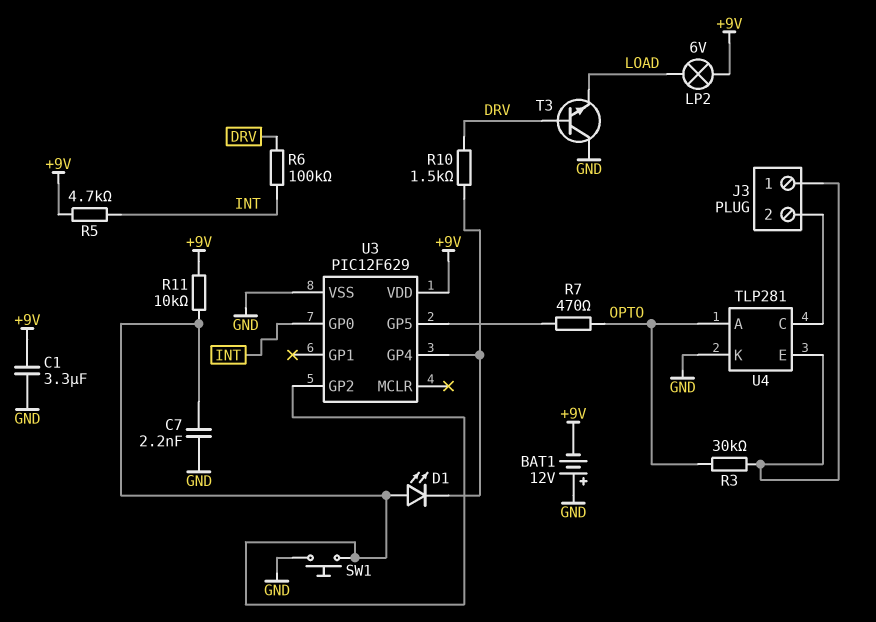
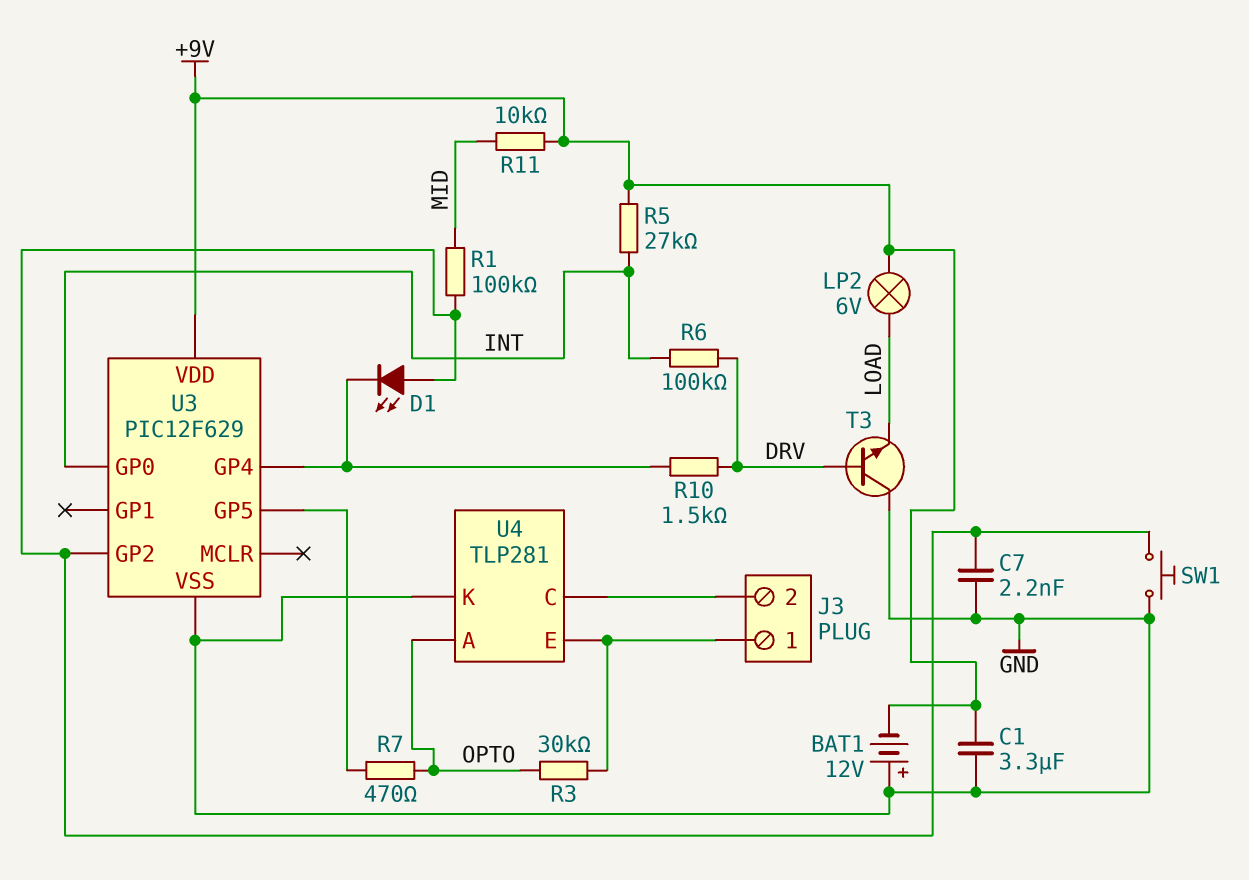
R1: none -> 100k (MID, U3/GP2)
R5: 4.7k (+9V, INT) -> 27k (+9V, INT)
R11: 10k (+9V, U3/GP2) -> 10k (+9V, MID)

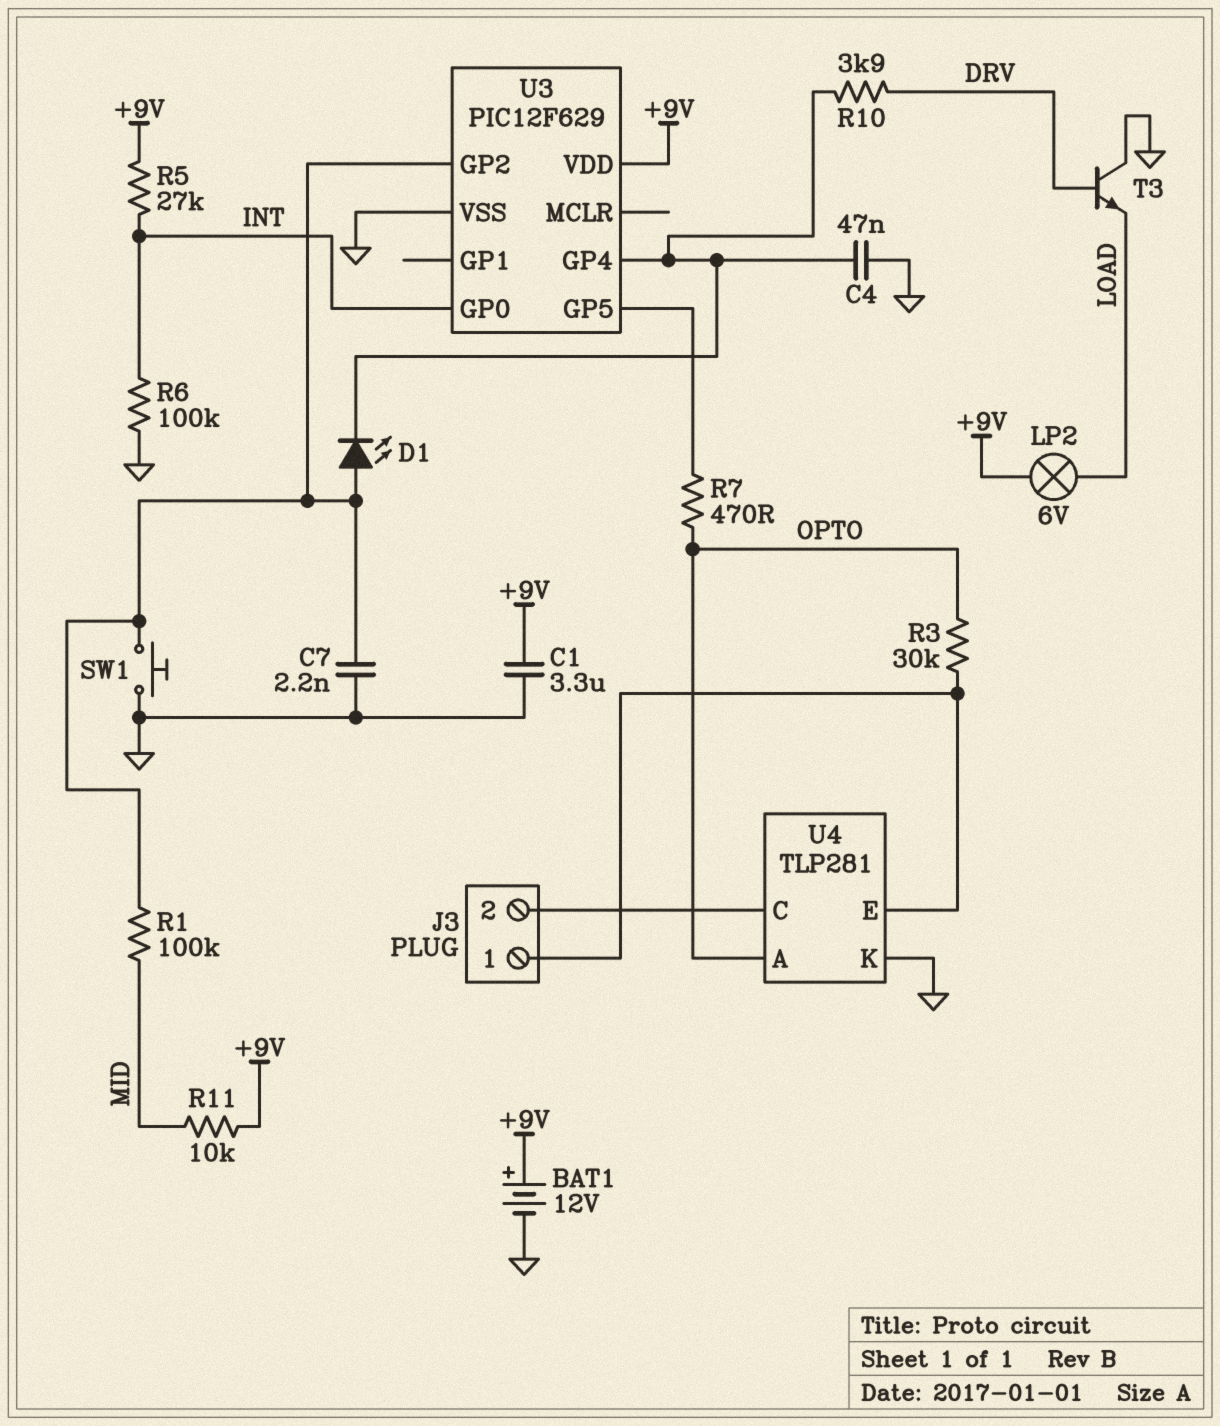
BAT1: 12V (plus GND, minus +9V) -> 12V (plus +9V, minus GND)
C4: none -> 47nF (GND, U3/GP4)
R6: 100k (DRV, INT) -> 100k (GND, INT)
R10: 1.5k (DRV, U3/GP4) -> 3.9k (DRV, U3/GP4)

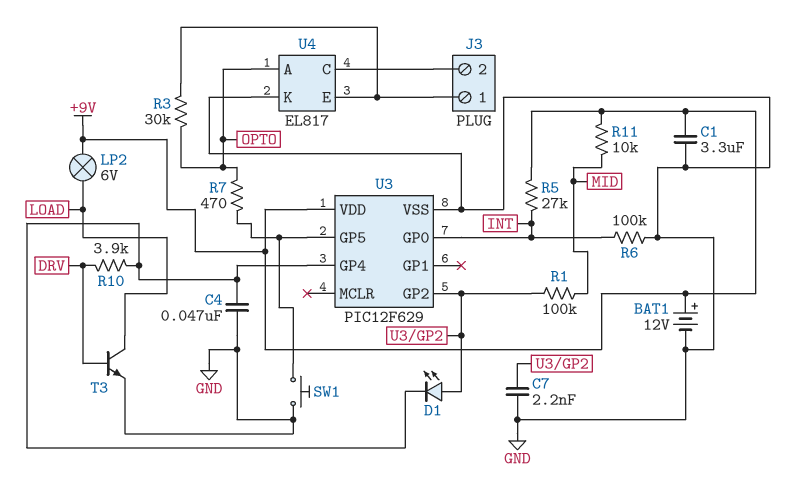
SW1: button (GND, U3/GP2) -> button (GND, U3/GP5)
T3: NPN (B DRV, C GND, E LOAD) -> NPN (B DRV, C LOAD, E GND)
U4: TLP281 -> EL817

